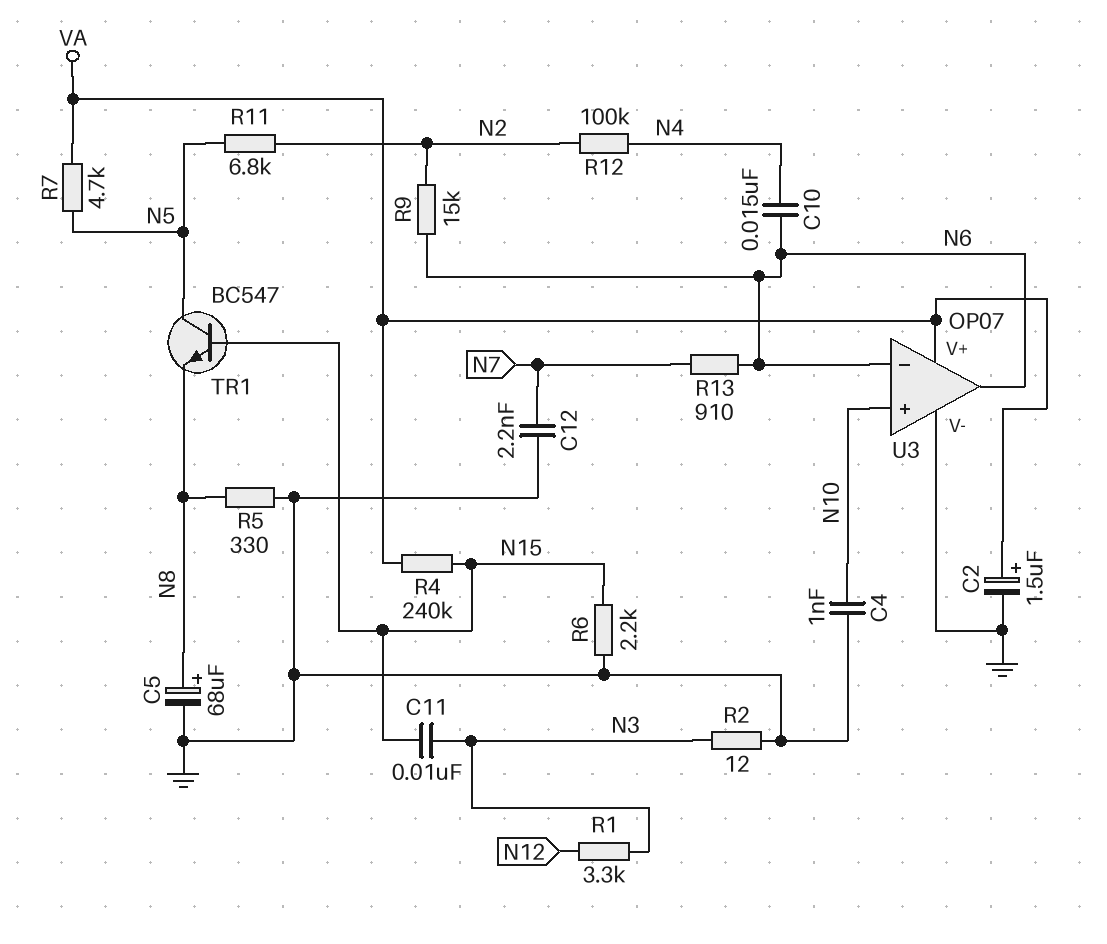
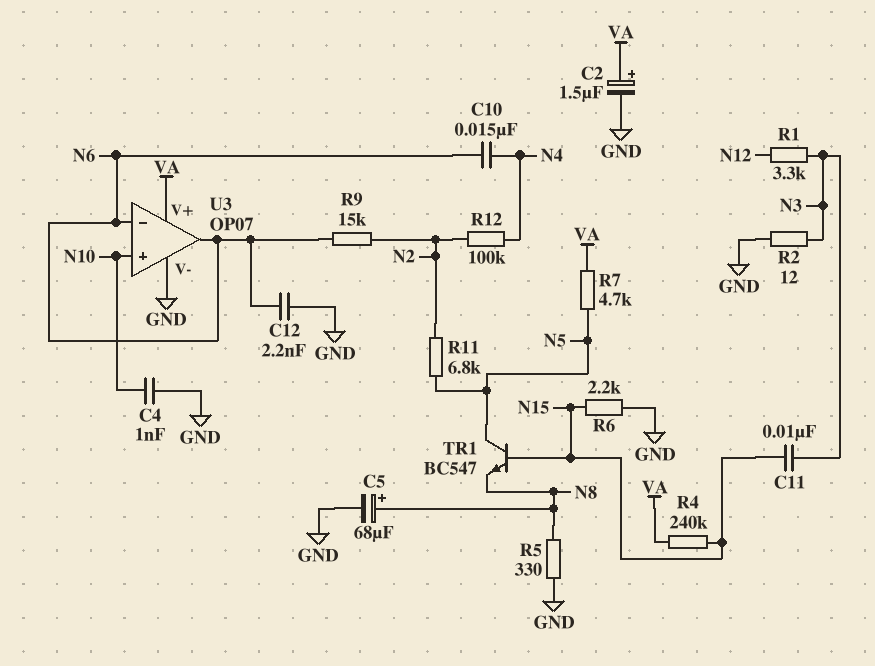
C12: 2.2nF (GND, N7) -> 2.2nF (GND, N6)
R13: 910 (N6, N7) -> none

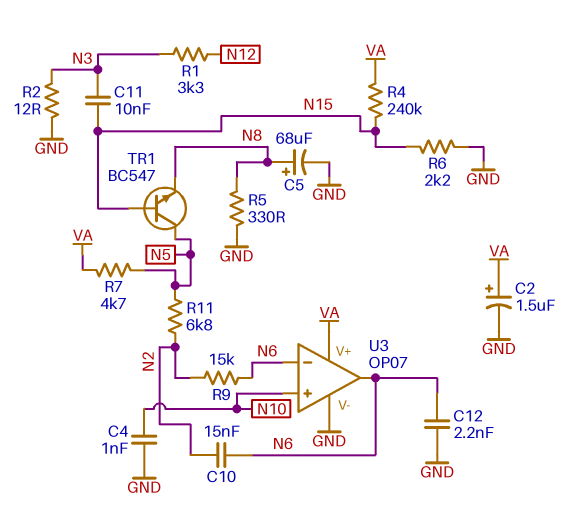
C10: 15nF (N4, N6) -> 15nF (N2, N6)
R12: 100k (N2, N4) -> none

